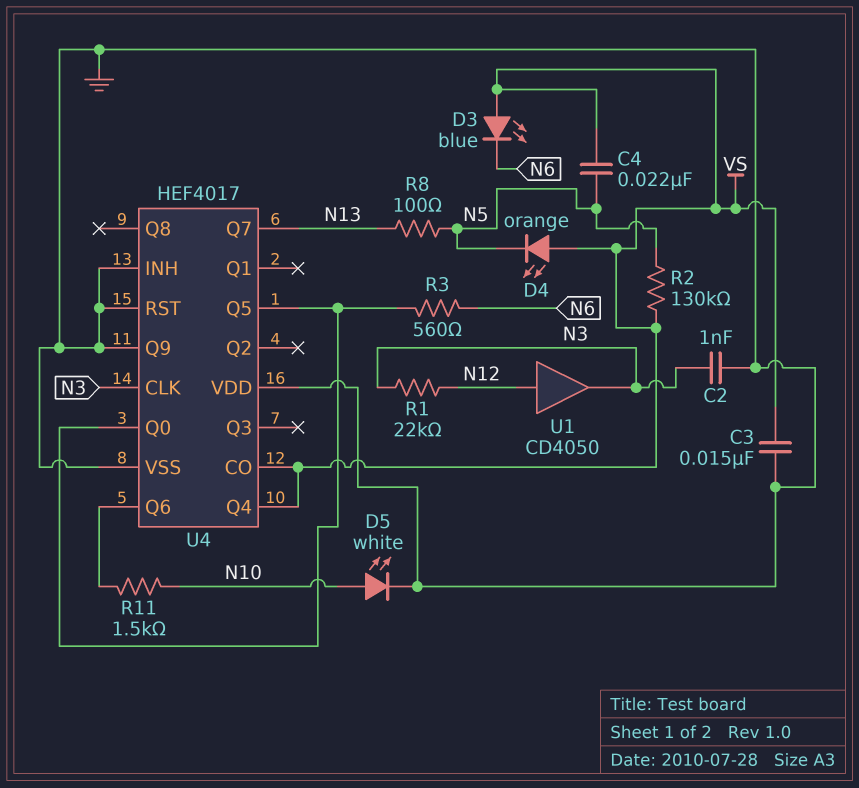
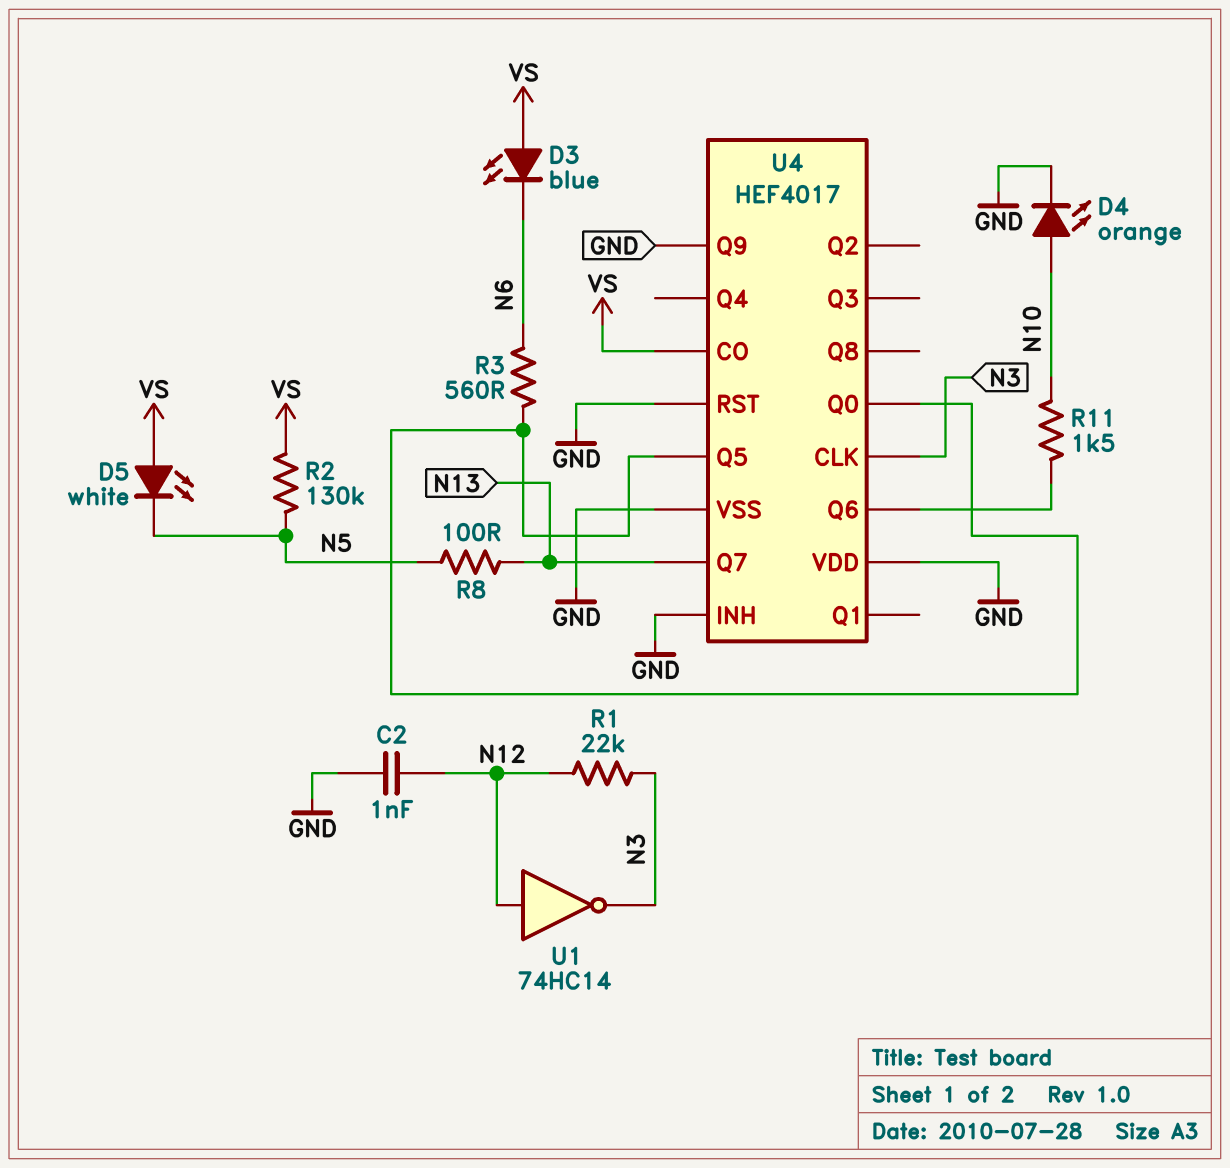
C2: 1nF (GND, N3) -> 1nF (GND, N12)
C3: 15nF (GND, VS) -> none
C4: 22nF (N5, VS) -> none
D4: LED orange (A VS, K N5) -> LED orange (A N10, K GND)
D5: LED white (A N10, K GND) -> LED white (A VS, K N5)
U1: buffer CD4050 (in N12, out N3) -> NOT 74HC14 (in N12, out N3)
U4 pin Q4: VS -> none

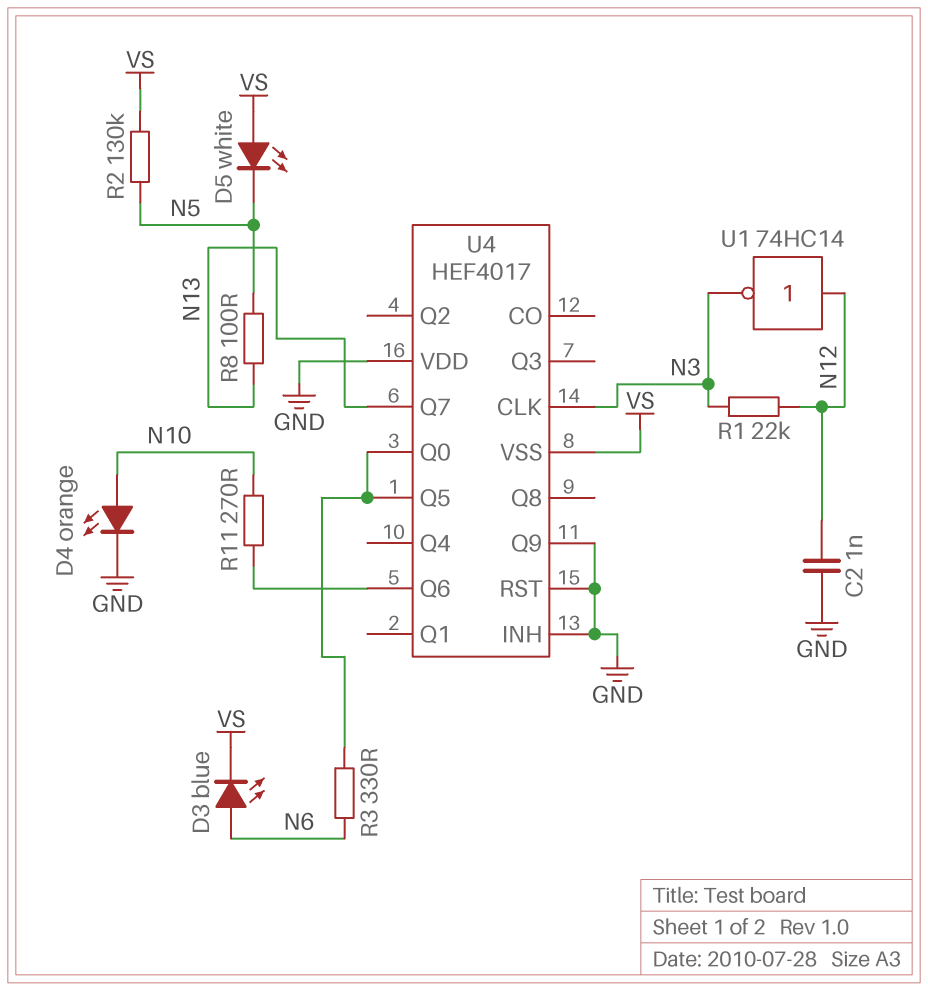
D3: LED blue (A VS, K N6) -> LED blue (A N6, K VS)
R3: 560 (N6, U4/Q0) -> 330 (N6, U4/Q0)
R11: 1.5k (N10, U4/Q6) -> 270 (N10, U4/Q6)
U4 pin CO: VS -> none
U4 pin VSS: GND -> VS

